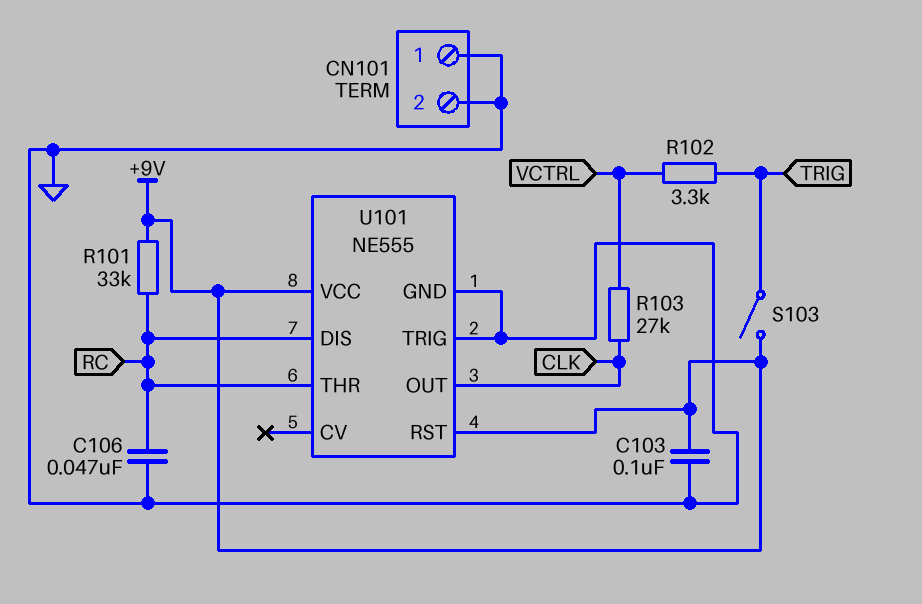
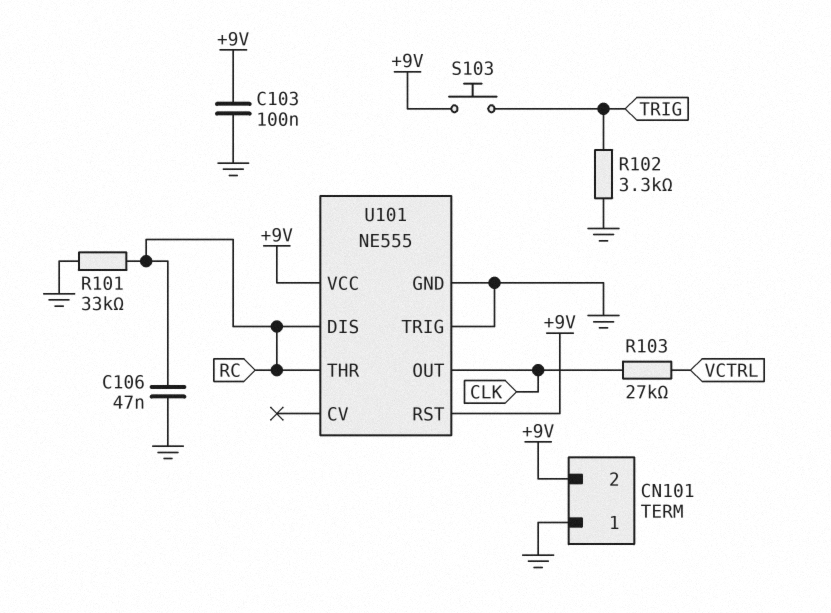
CN101 pin 2: GND -> +9V
R101: 33k (+9V, RC) -> 33k (GND, RC)
R102: 3.3k (TRIG, VCTRL) -> 3.3k (GND, TRIG)
S103: switch (+9V, TRIG) -> button (+9V, TRIG)

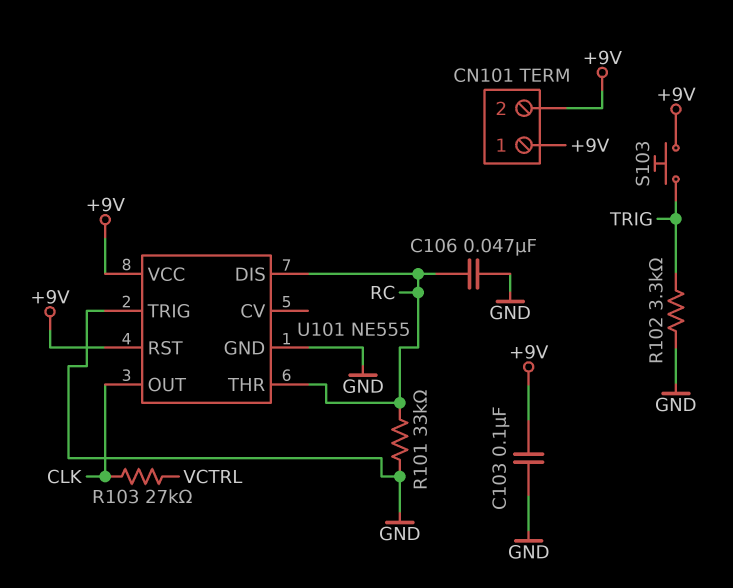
CN101 pin 1: GND -> +9V

